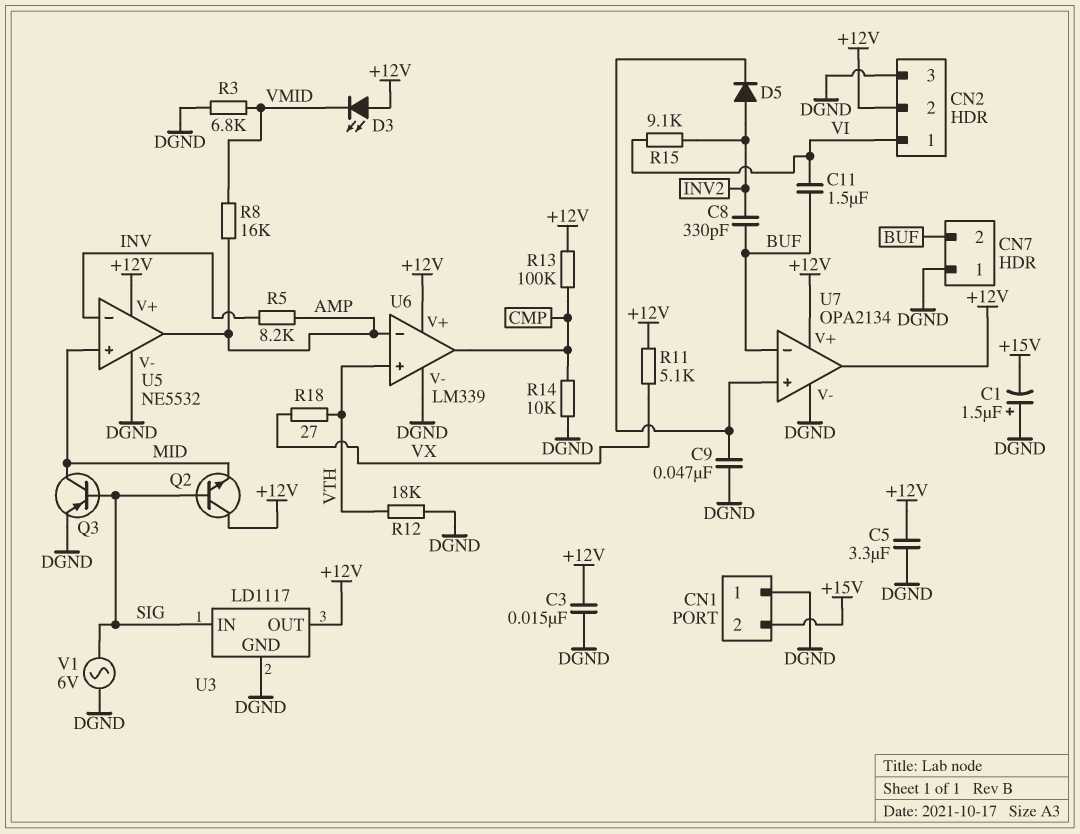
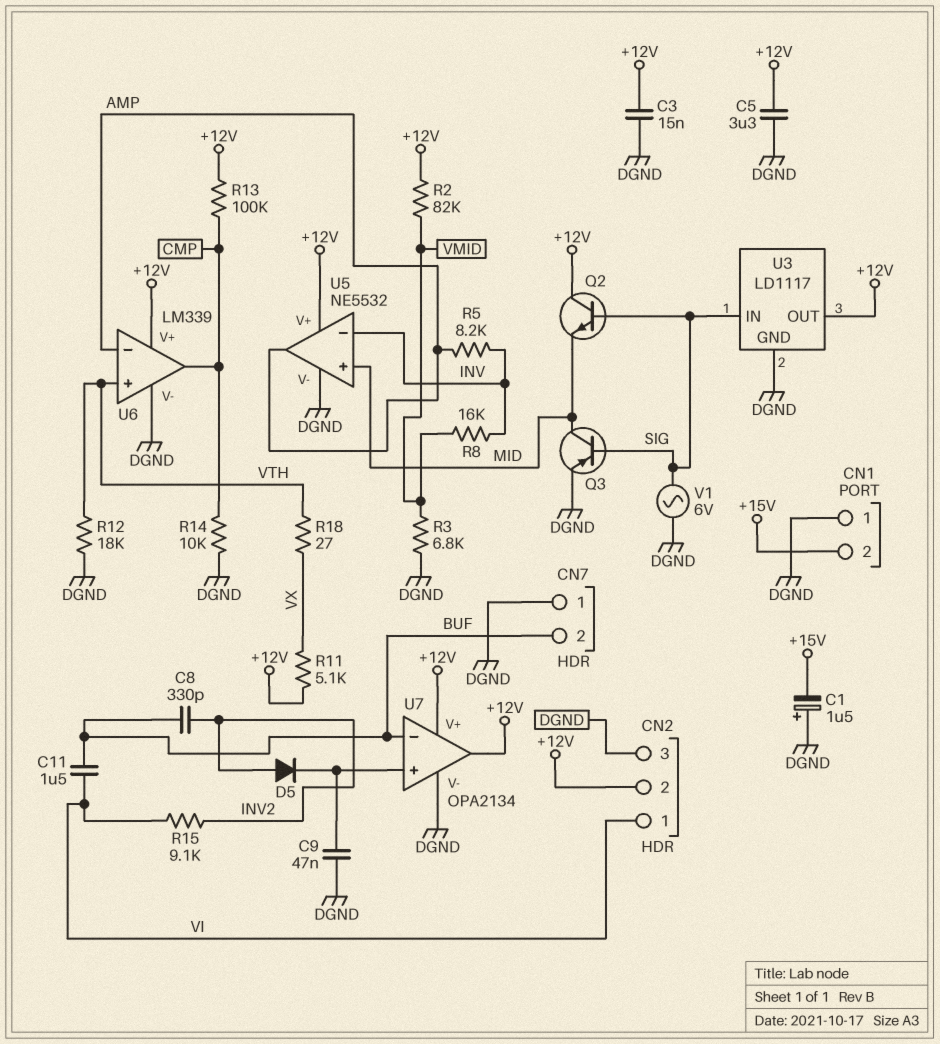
D3: LED (A +12V, K VMID) -> none
R2: none -> 82k (+12V, VMID)
R8: 16k (AMP, VMID) -> 16k (INV, VMID)

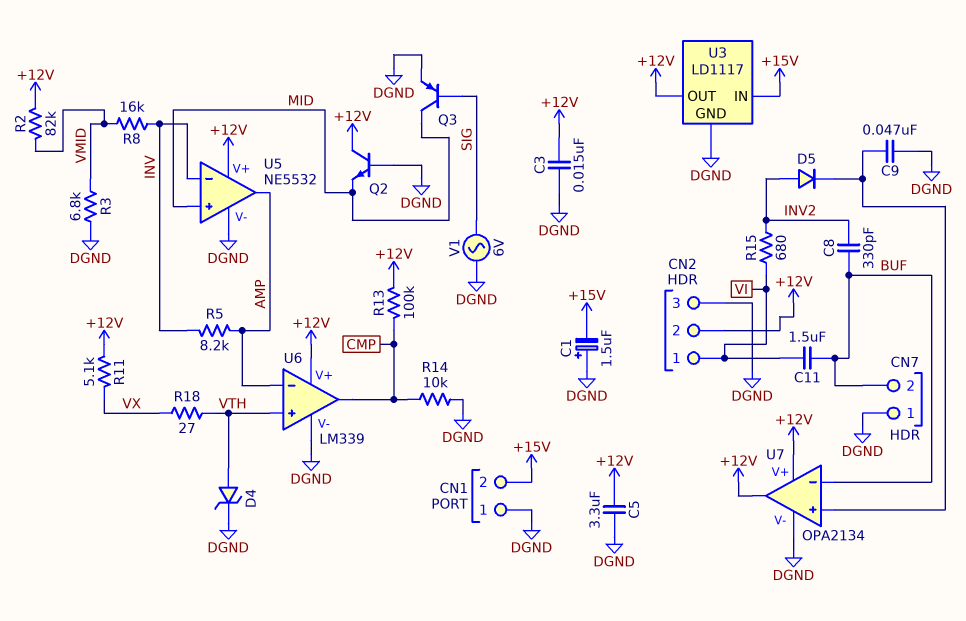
D4: none -> zener (A VTH, K DGND)
Q2: NPN (B SIG, C +12V, E MID) -> NPN (B DGND, C +12V, E MID)
R12: 18k (DGND, VTH) -> none
R15: 9.1k (INV2, VI) -> 680 (INV2, VI)
U3 pin IN: SIG -> +15V

